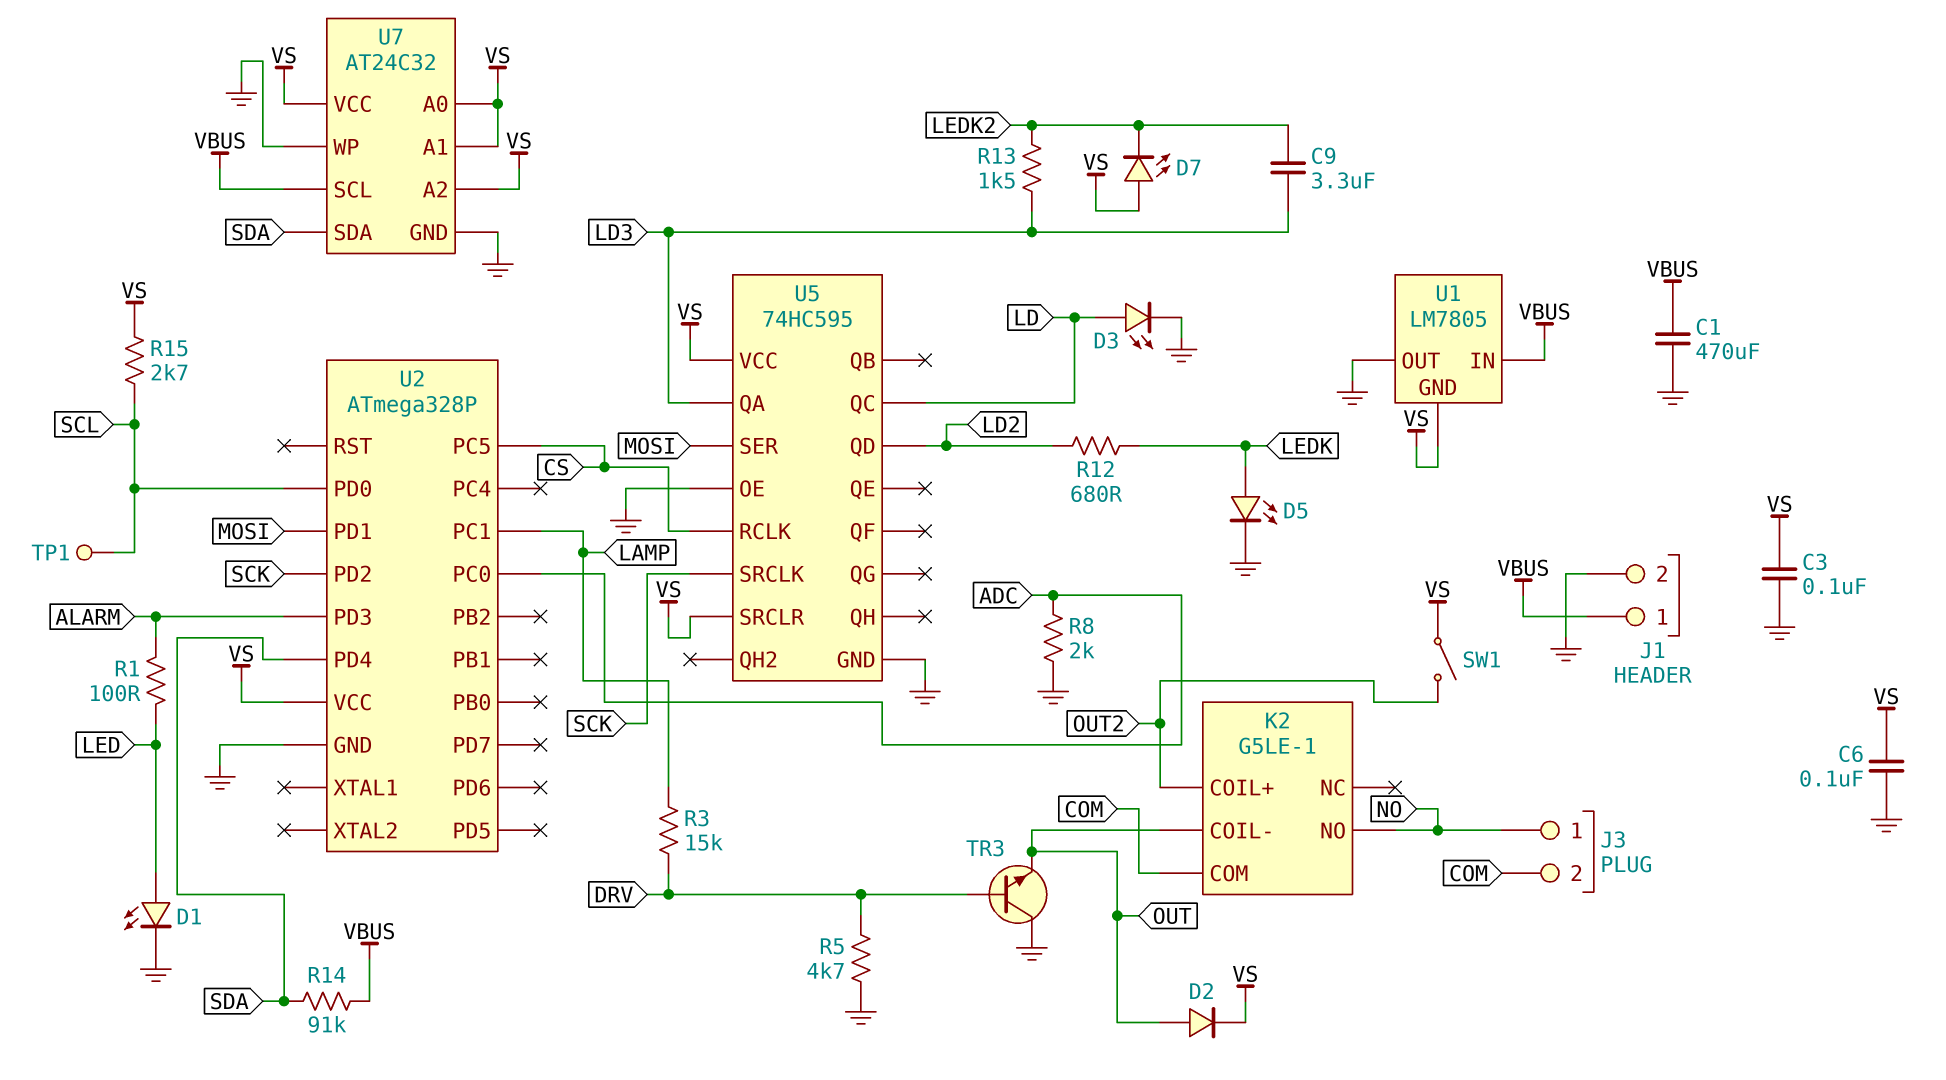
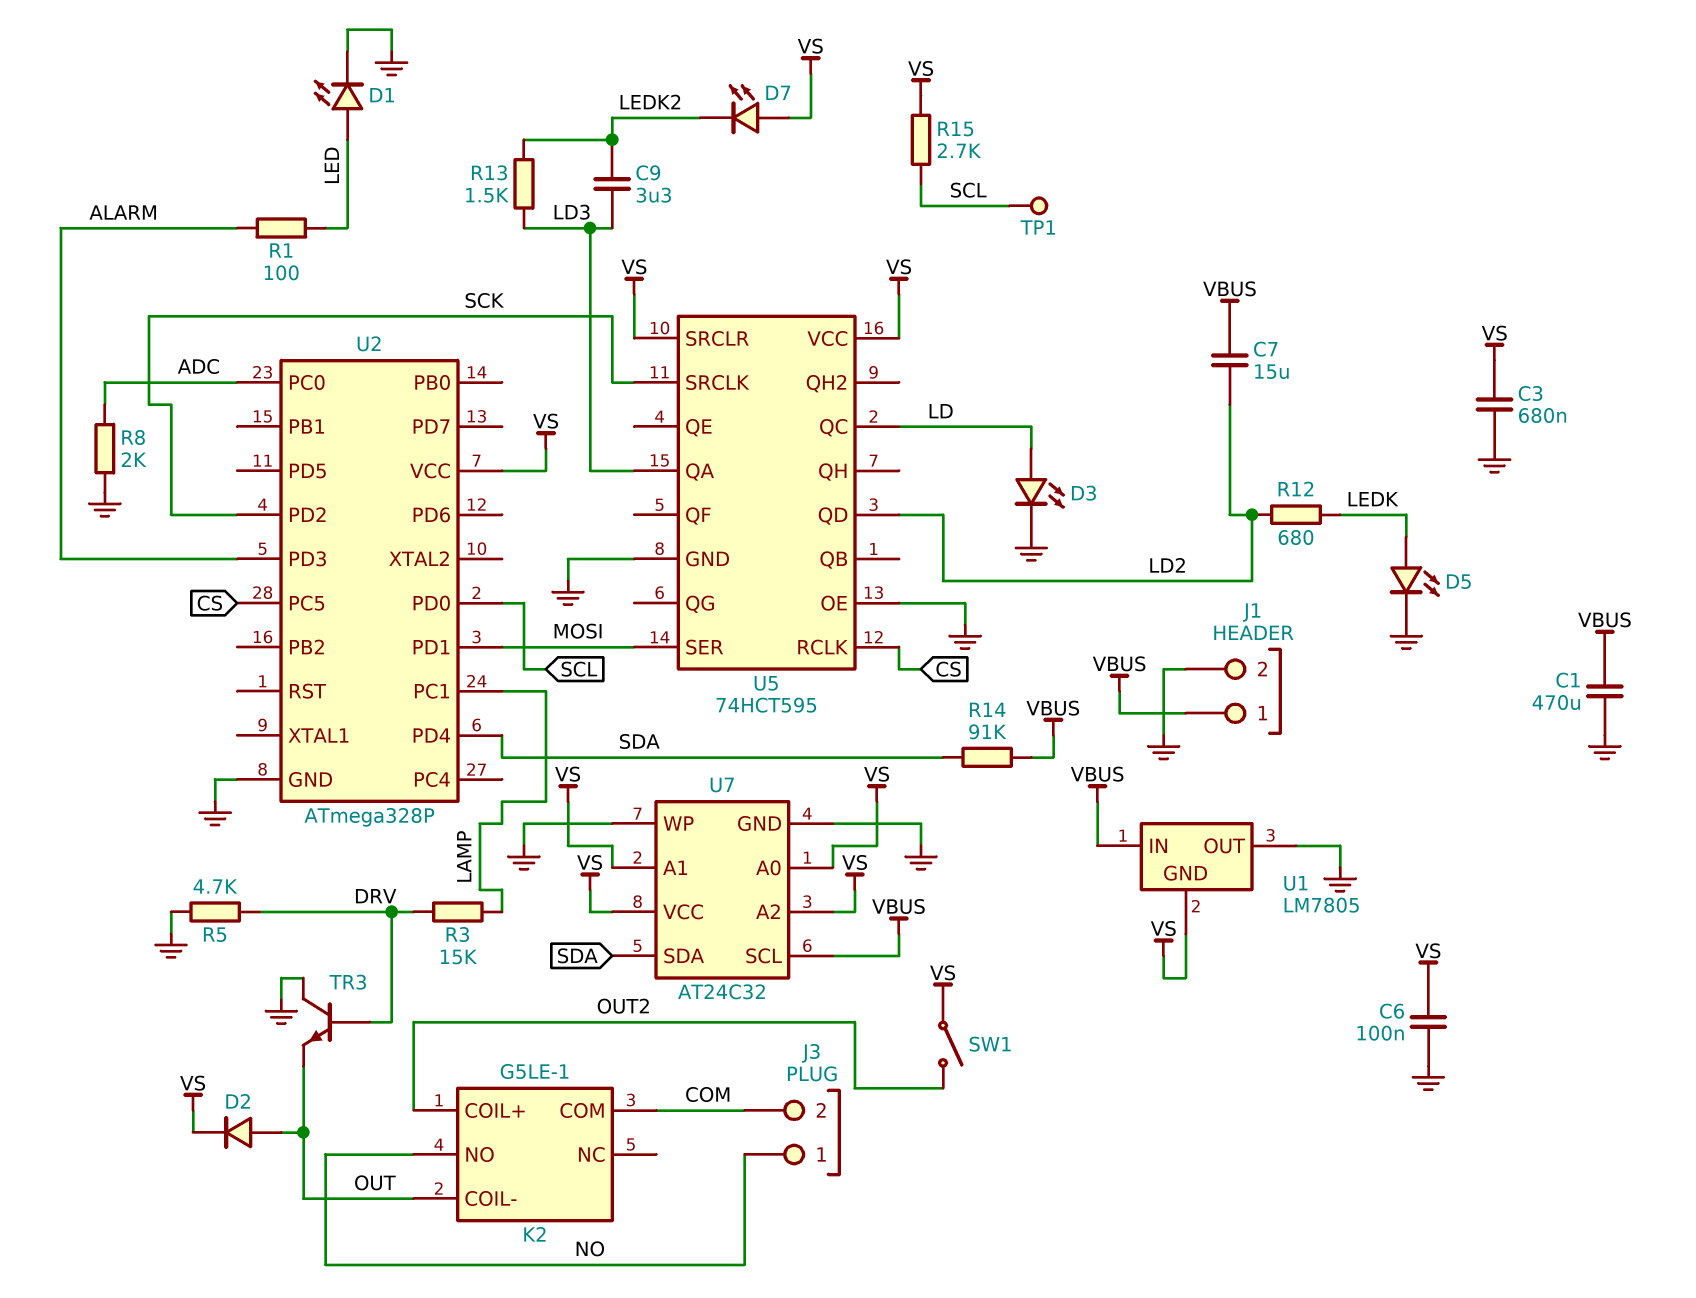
C3: 100nF (GND, VS) -> 680nF (GND, VS)
C7: none -> 15uF (LD2, VBUS)
U5: 74HC595 -> 74HCT595

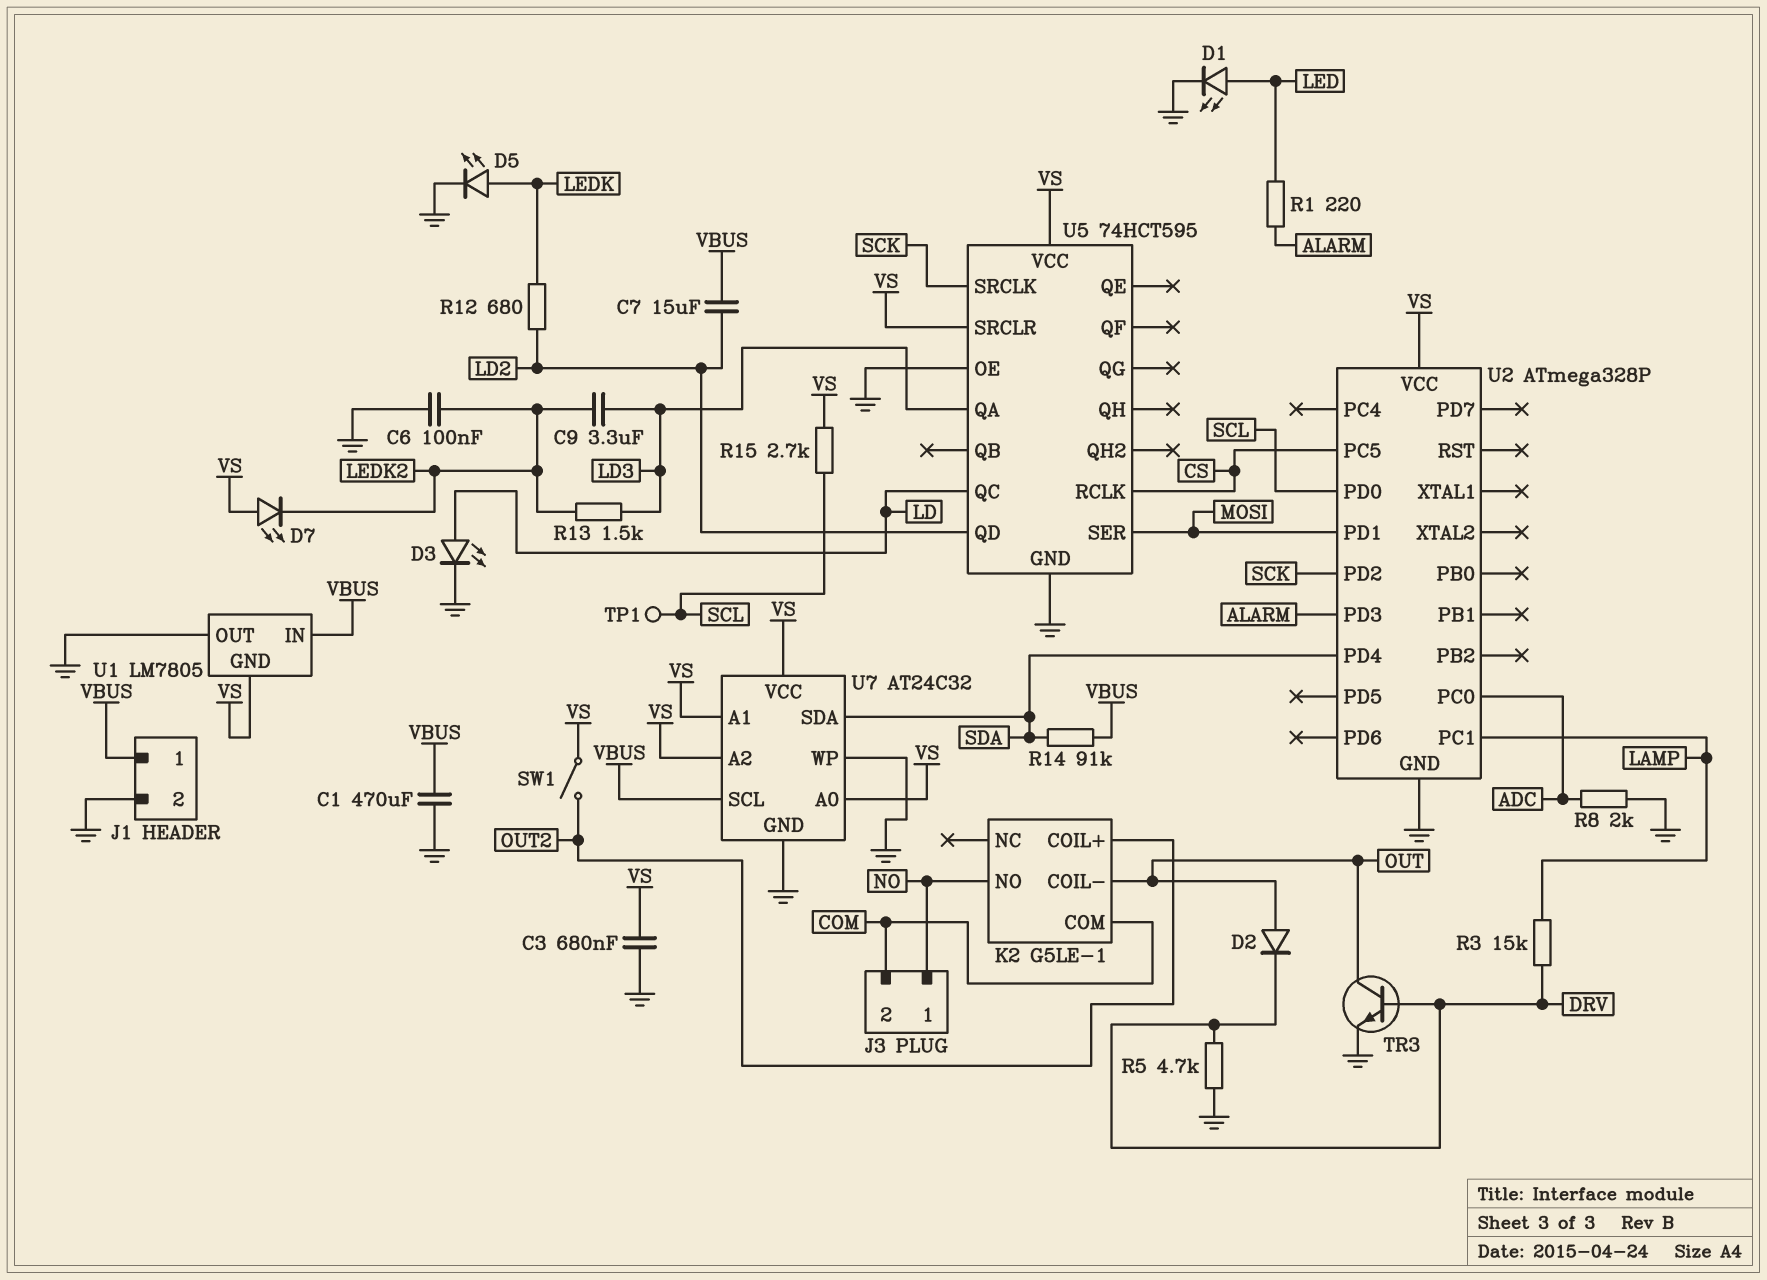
C6: 100nF (GND, VS) -> 100nF (GND, LEDK2)
D2: diode (A OUT, K VS) -> diode (A OUT, K DRV)
R1: 100 (ALARM, LED) -> 220 (ALARM, LED)
TR3: NPN (B DRV, C GND, E OUT) -> NPN (B DRV, C OUT, E GND)

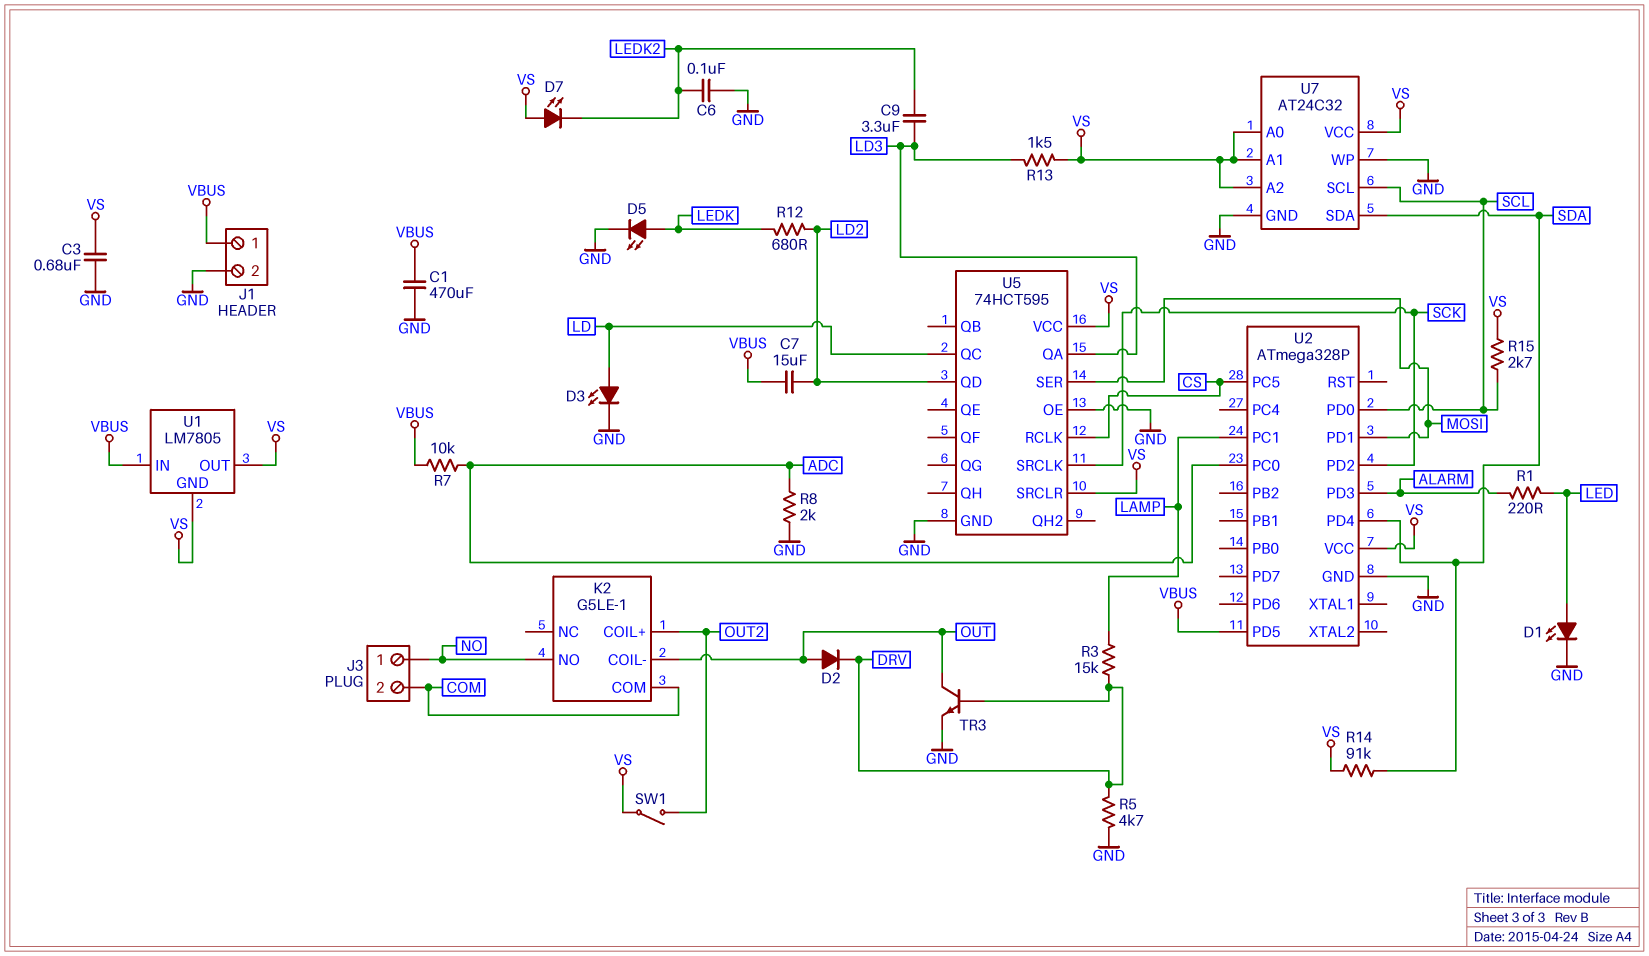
R7: none -> 10k (ADC, VBUS)
R13: 1.5k (LD3, LEDK2) -> 1.5k (LD3, VS)
R14: 91k (SDA, VBUS) -> 91k (SDA, VS)
TP1: test point (SCL) -> none
U1 pin OUT: GND -> VS
U2 pin PD5: none -> VBUS
U7 pin SCL: VBUS -> SCL

